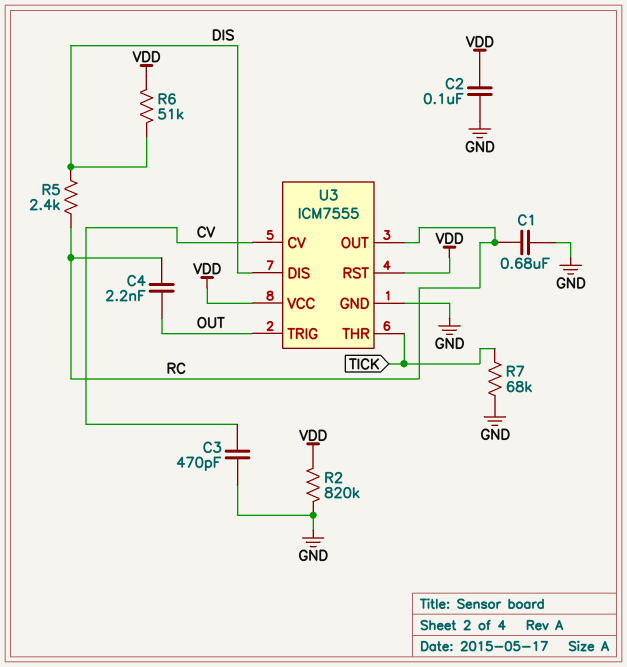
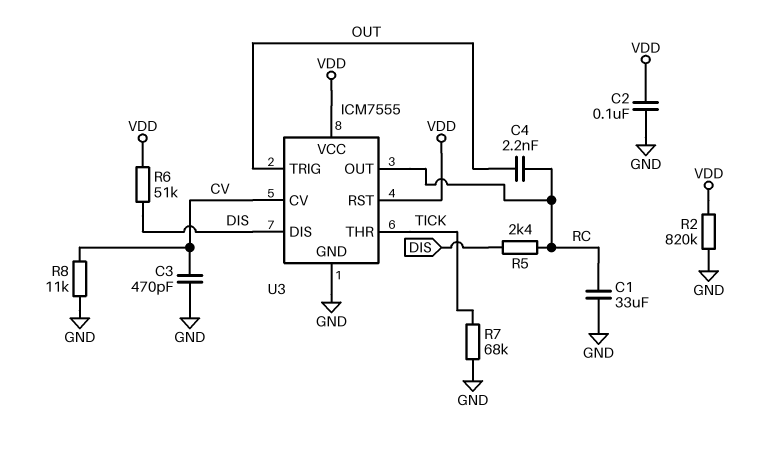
C1: 680nF (GND, RC) -> 33uF (GND, RC)
R8: none -> 11k (CV, GND)

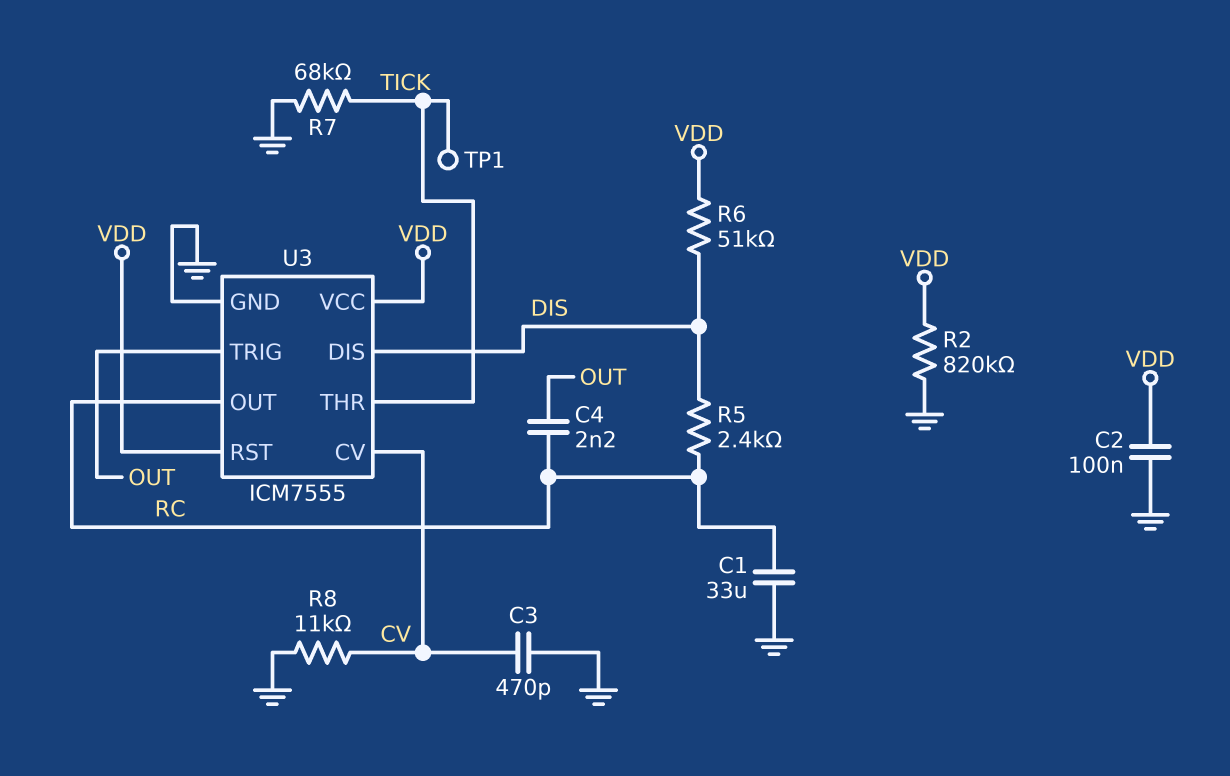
TP1: none -> test point (TICK)

